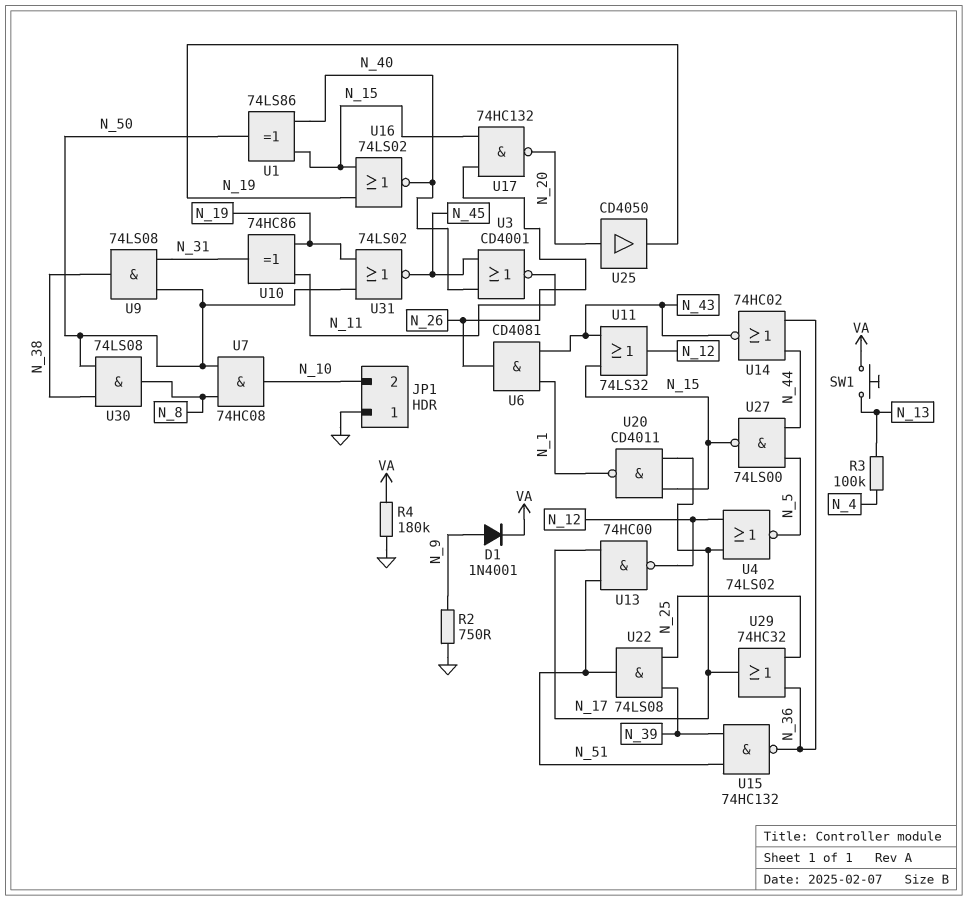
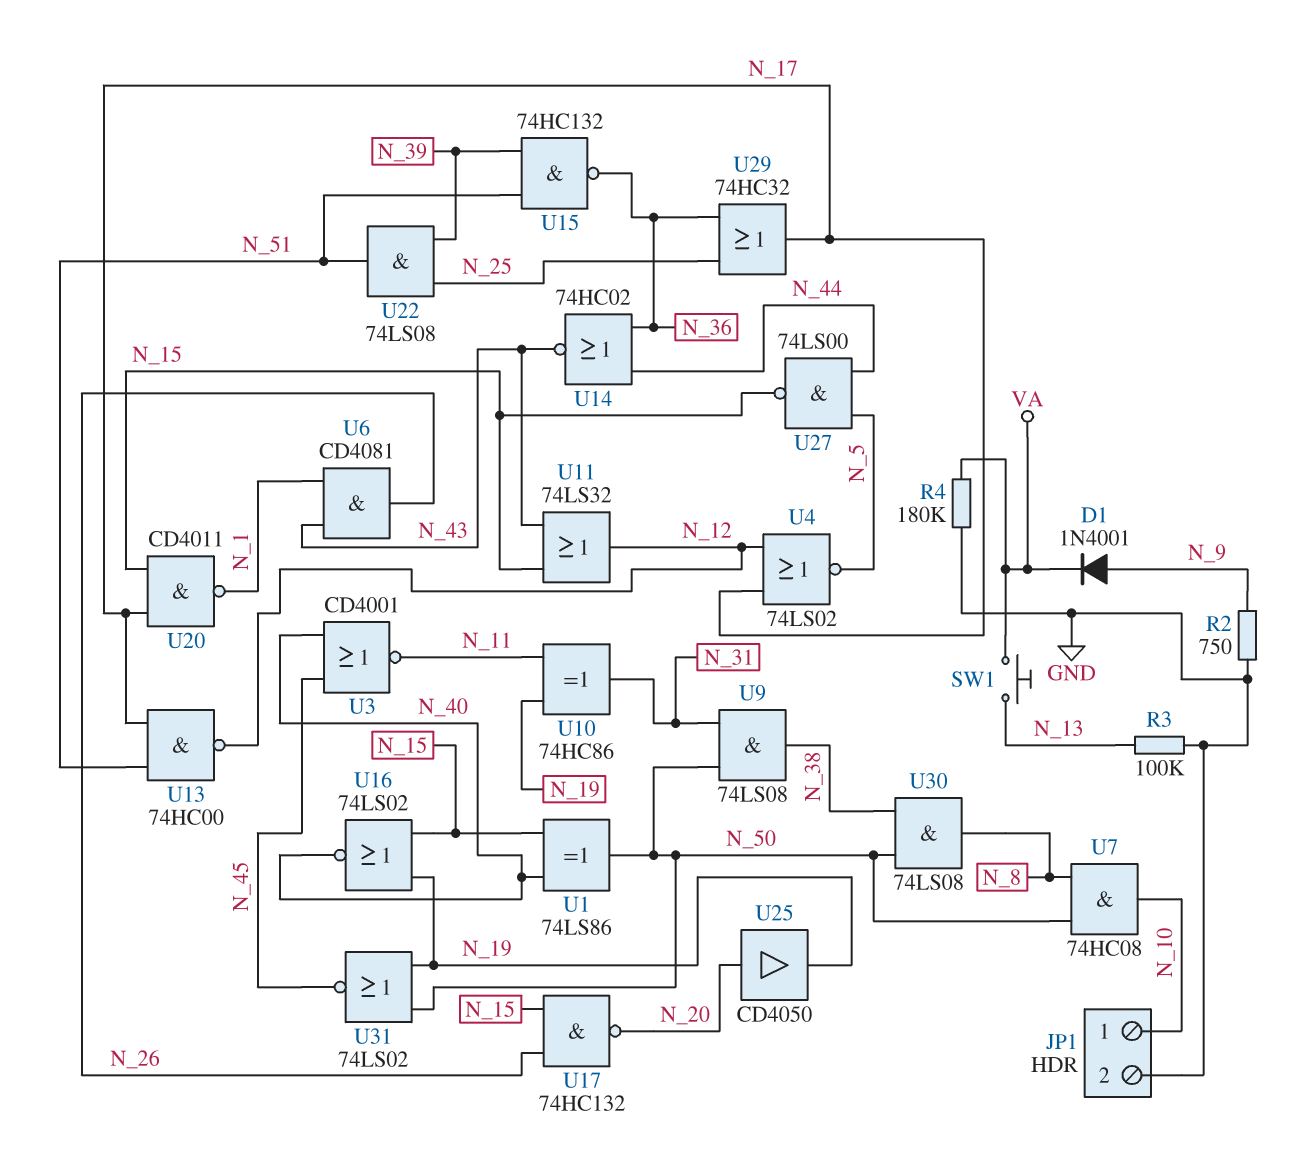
JP1 pin 1: GND -> N_10
JP1 pin 2: N_10 -> GND
R3: 100k (N_4, N_13) -> 100k (GND, N_13)

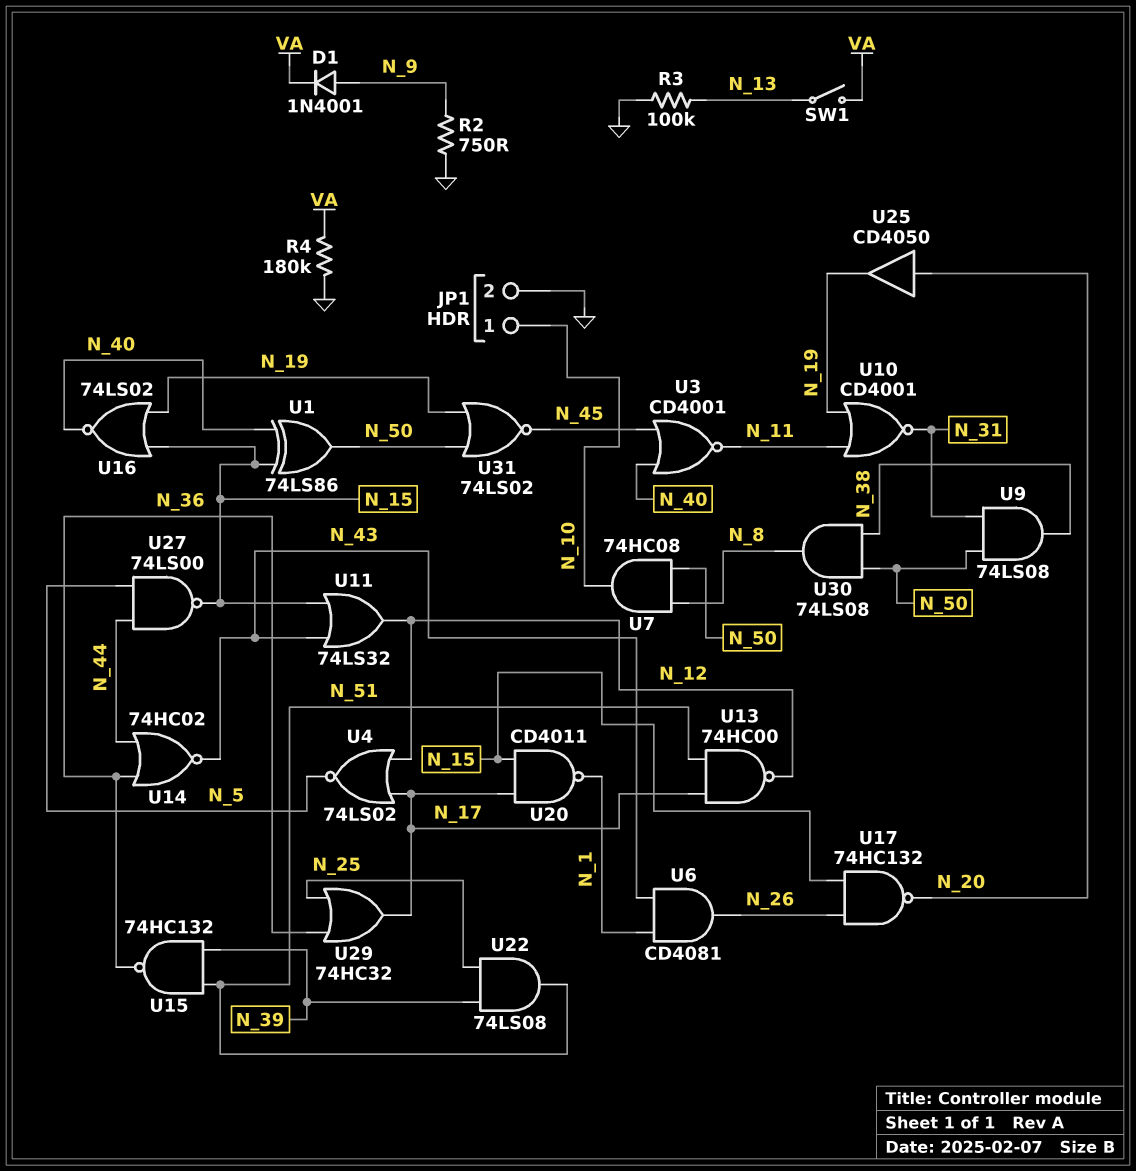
SW1: button (N_13, VA) -> switch (N_13, VA)
U10: XOR 74HC86 (in N_11, in N_19, out N_31) -> NOR CD4001 (in N_11, in N_19, out N_31)

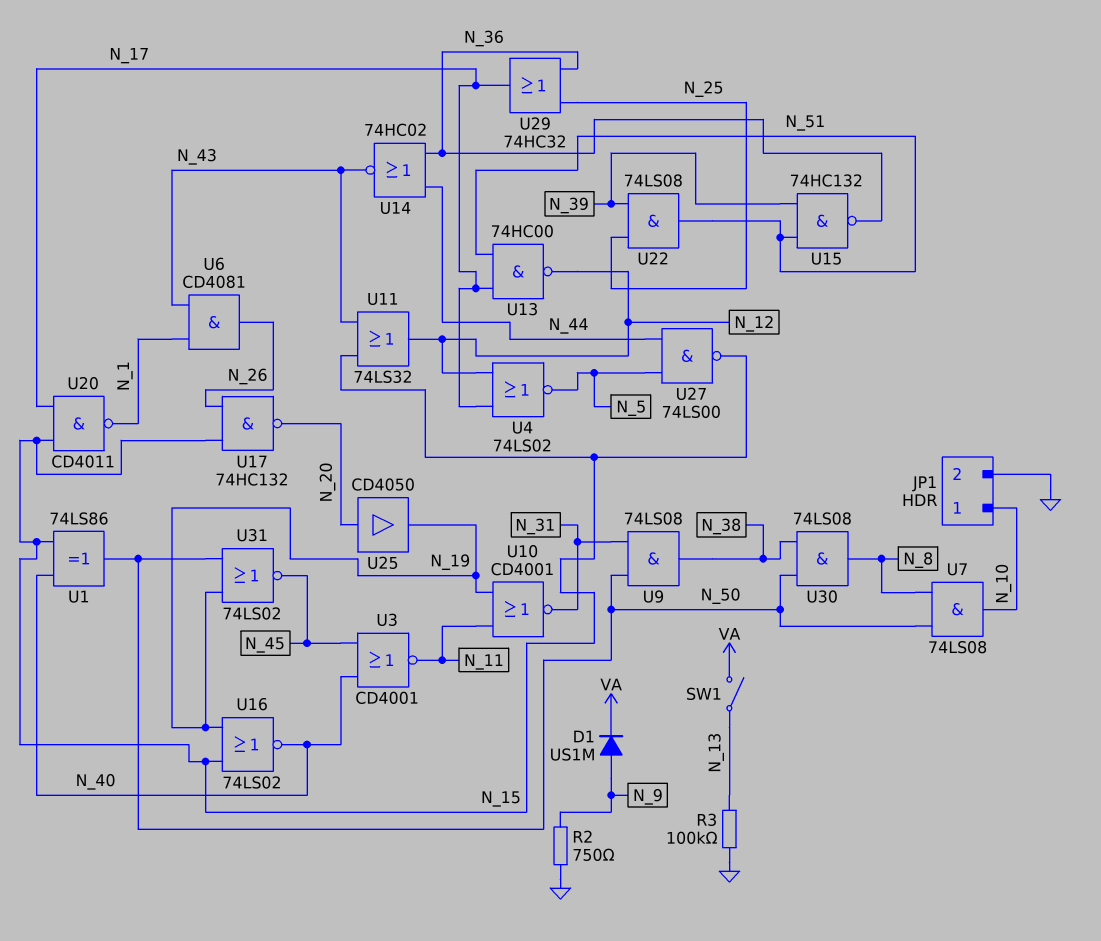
D1: diode 1N4001 (A N_9, K VA) -> diode US1M (A N_9, K VA)
R4: 180k (GND, VA) -> none
U7: AND 74HC08 (in N_8, in N_50, out N_10) -> AND 74LS08 (in N_8, in N_50, out N_10)

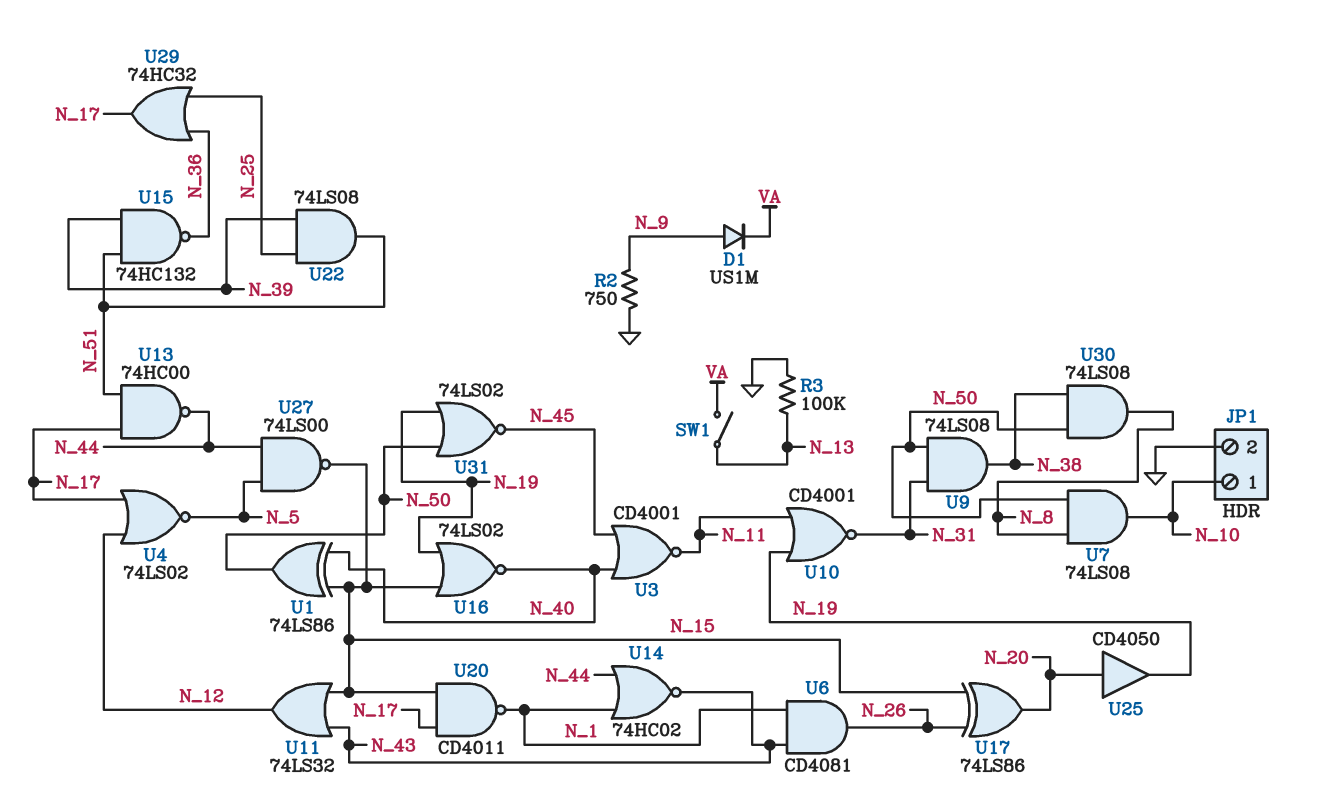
U13: NAND 74HC00 (in N_17, in N_51, out N_12) -> NAND 74HC00 (in N_17, in N_51, out N_44)
U14: NOR 74HC02 (in N_36, in N_44, out N_43) -> NOR 74HC02 (in N_1, in N_44, out N_43)
U17: NAND 74HC132 (in N_15, in N_26, out N_20) -> XOR 74LS86 (in N_15, in N_26, out N_20)

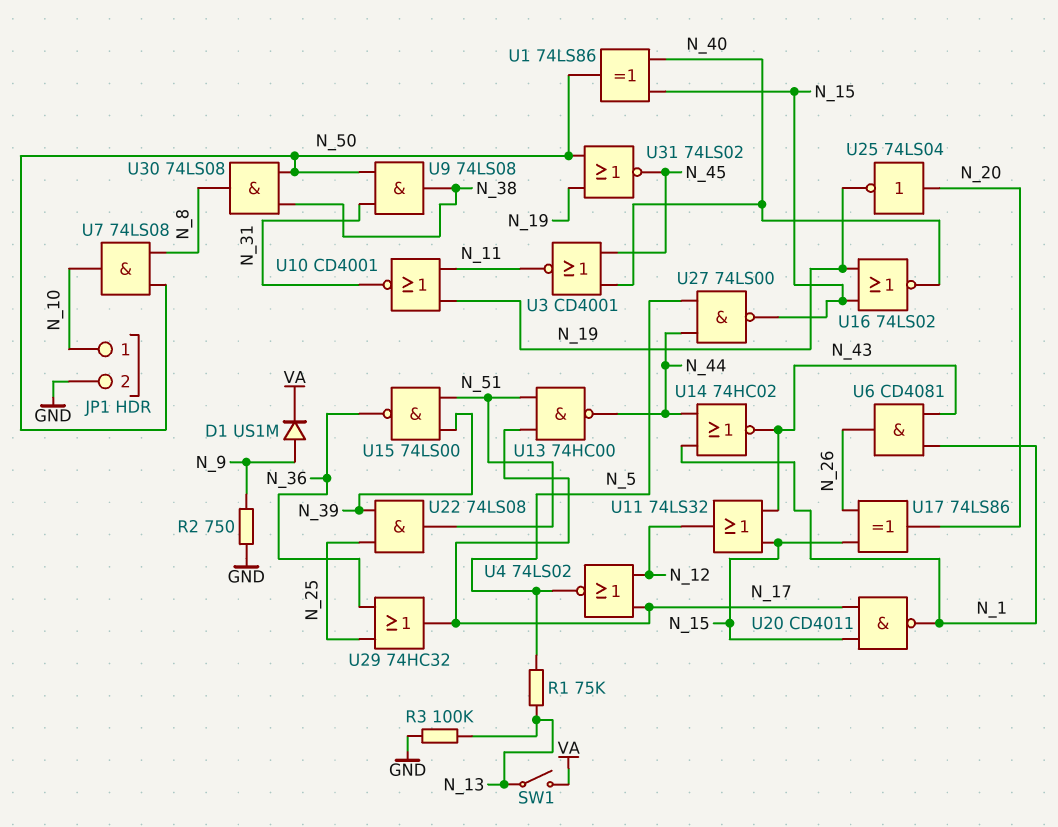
R1: none -> 75k (N_5, N_13)
U15: NAND 74HC132 (in N_39, in N_51, out N_36) -> NAND 74LS00 (in N_39, in N_51, out N_36)
U25: buffer CD4050 (in N_20, out N_19) -> NOT 74LS04 (in N_20, out N_19)

